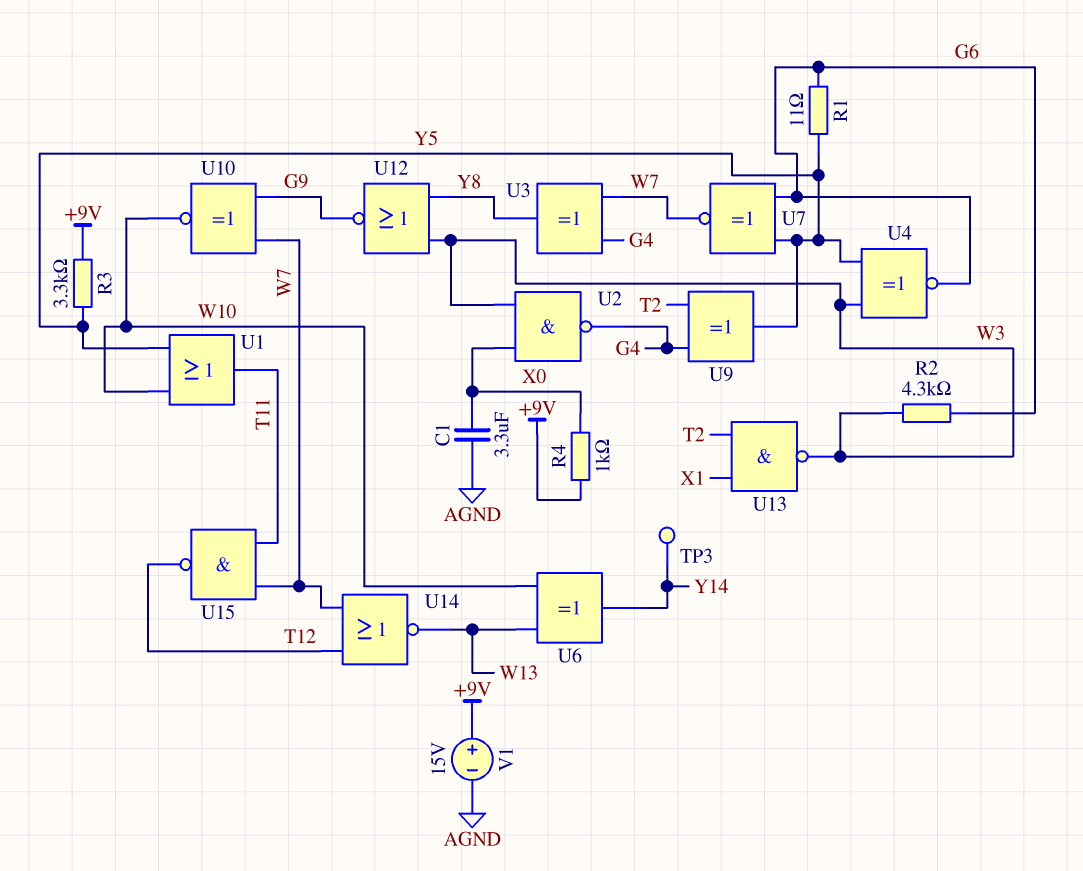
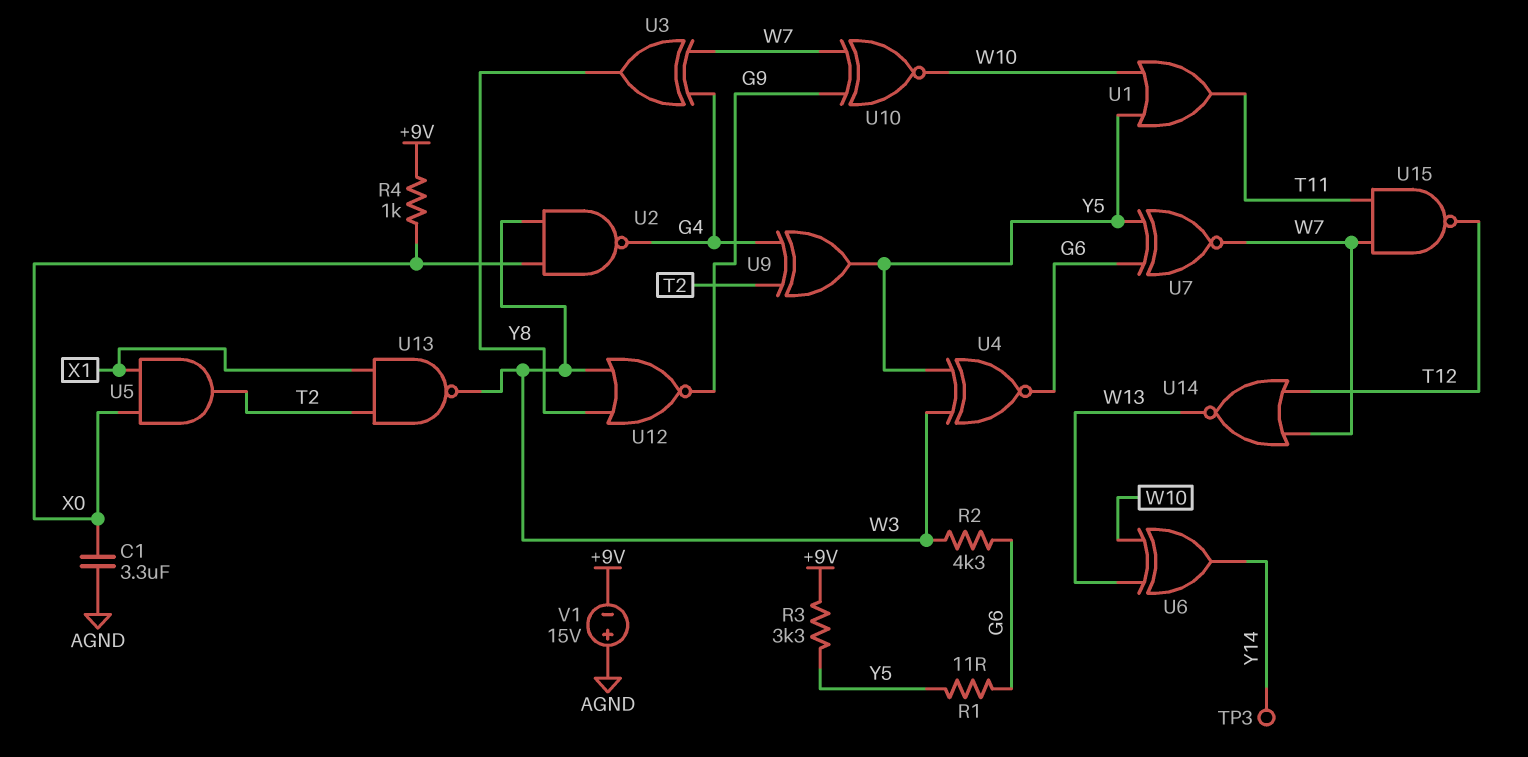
U5: none -> AND (in X0, in X1, out T2)
V1: 15V (plus +9V, minus AGND) -> 15V (plus AGND, minus +9V)

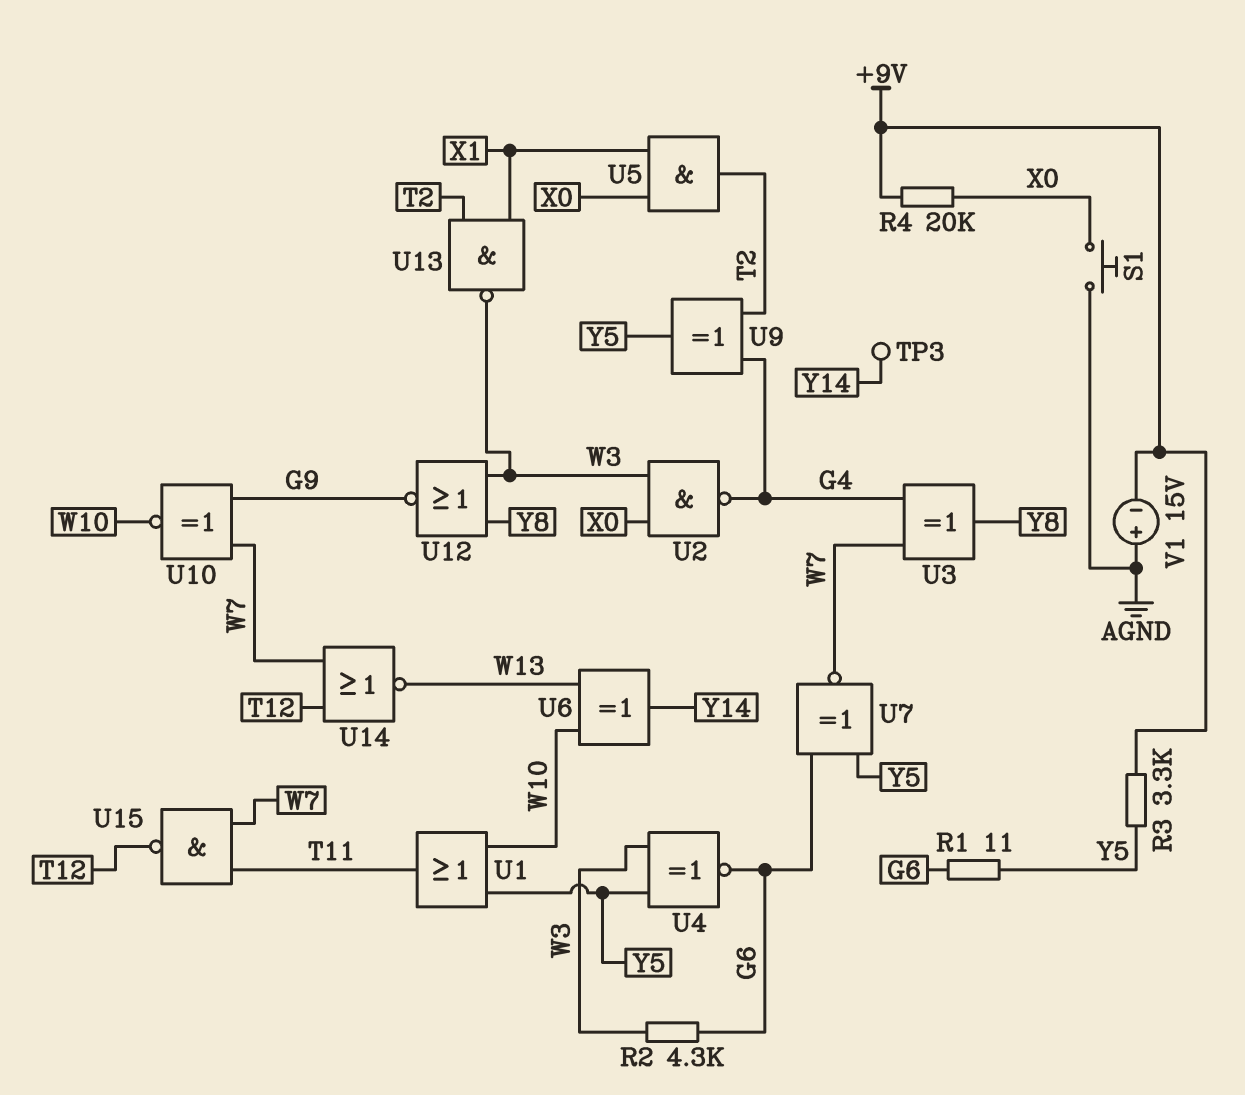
C1: 3.3uF (AGND, X0) -> none
R4: 1k (+9V, X0) -> 20k (+9V, X0)
S1: none -> button (AGND, X0)

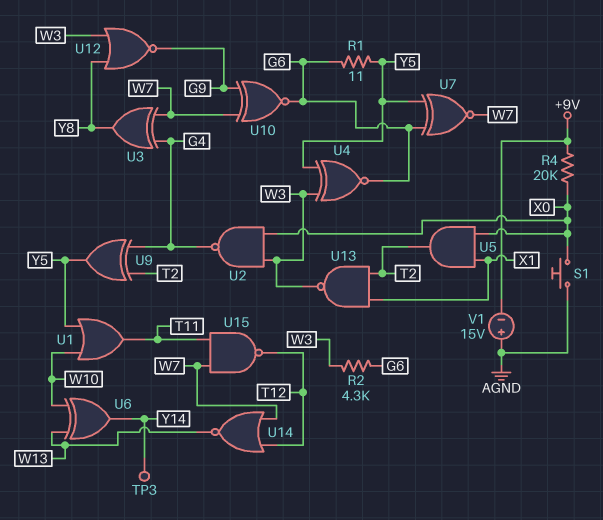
R3: 3.3k (+9V, Y5) -> none
U10: XNOR (in G9, in W7, out W10) -> XNOR (in G9, in W7, out G6)

